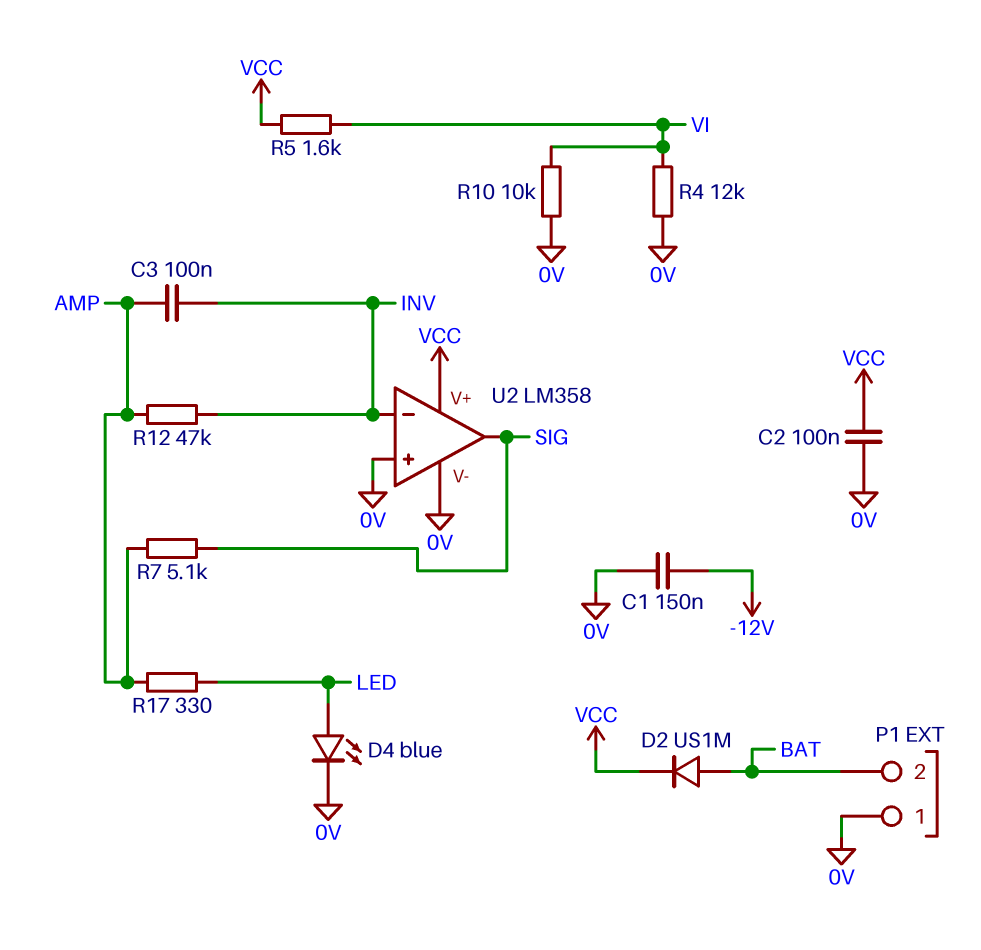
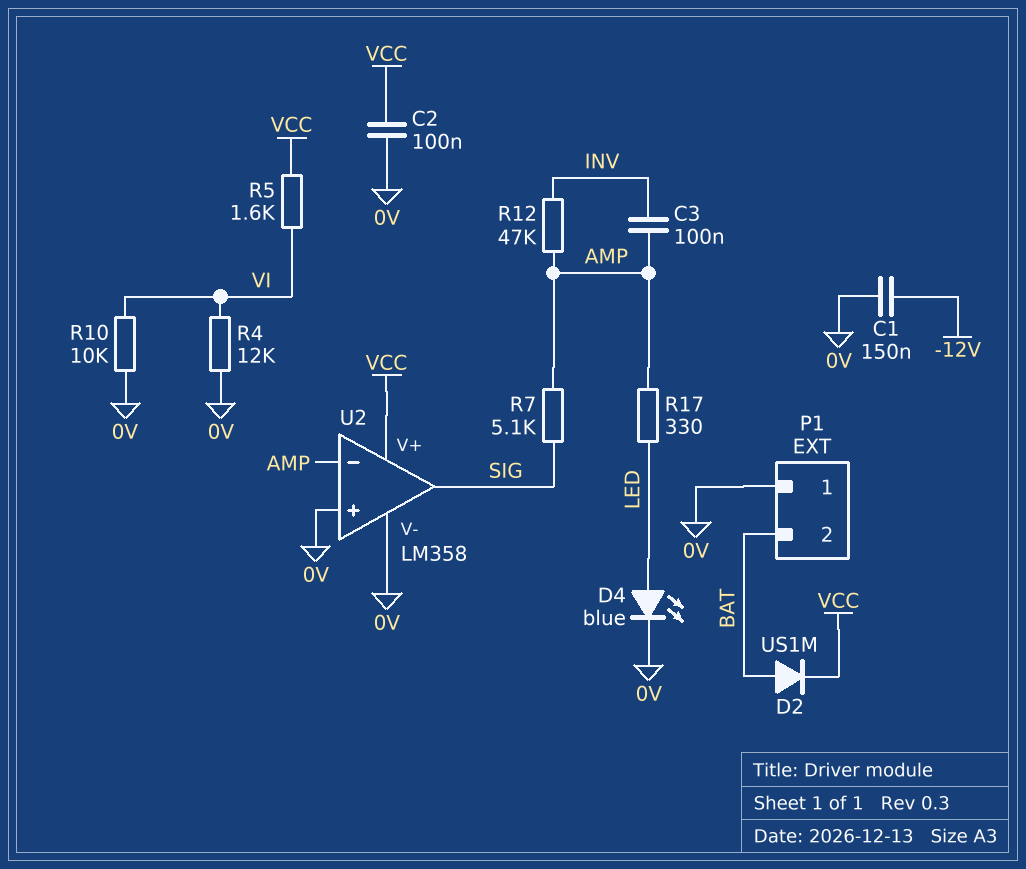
U2 pin in-: INV -> AMP

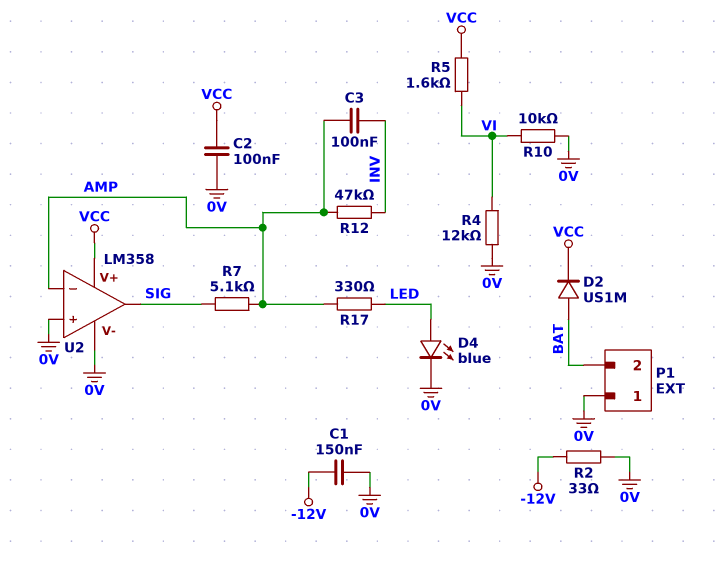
R2: none -> 33 (-12V, 0V)

